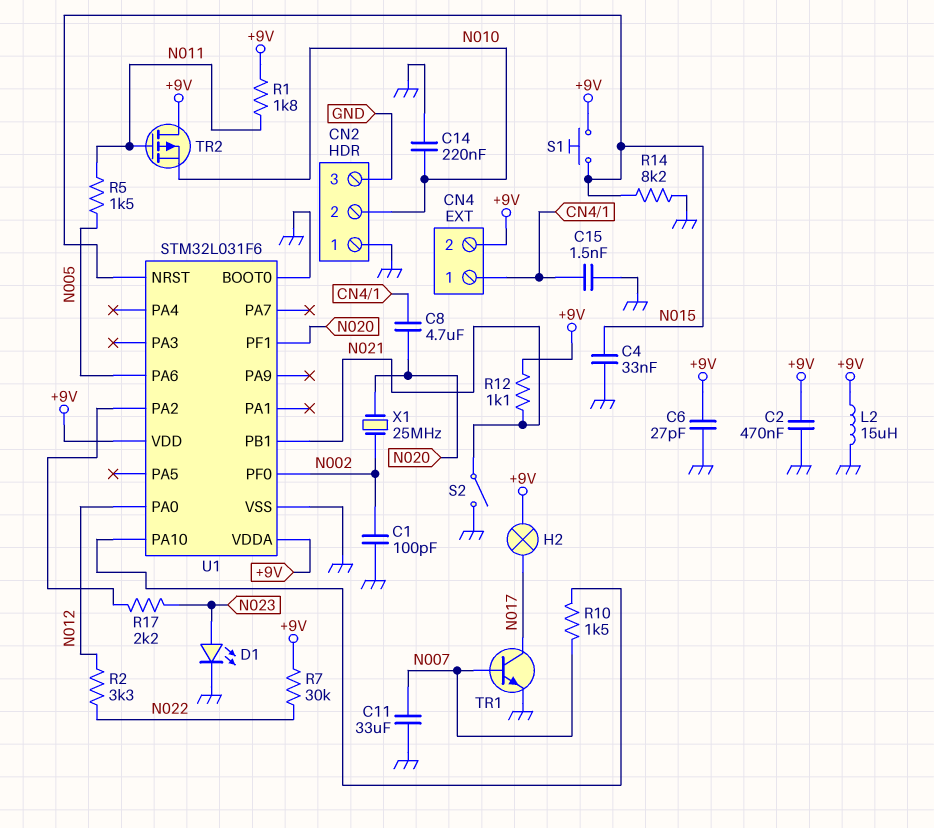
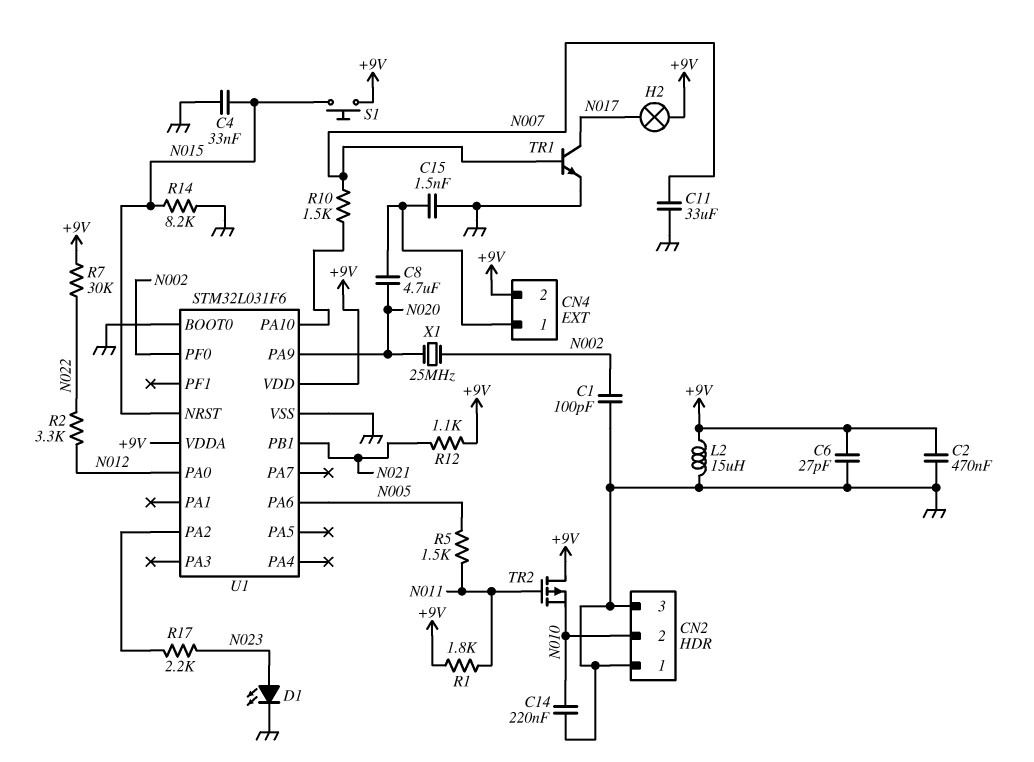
S2: switch (GND, N021) -> none
U1 pin PA9: none -> N020
U1 pin PF1: N020 -> none

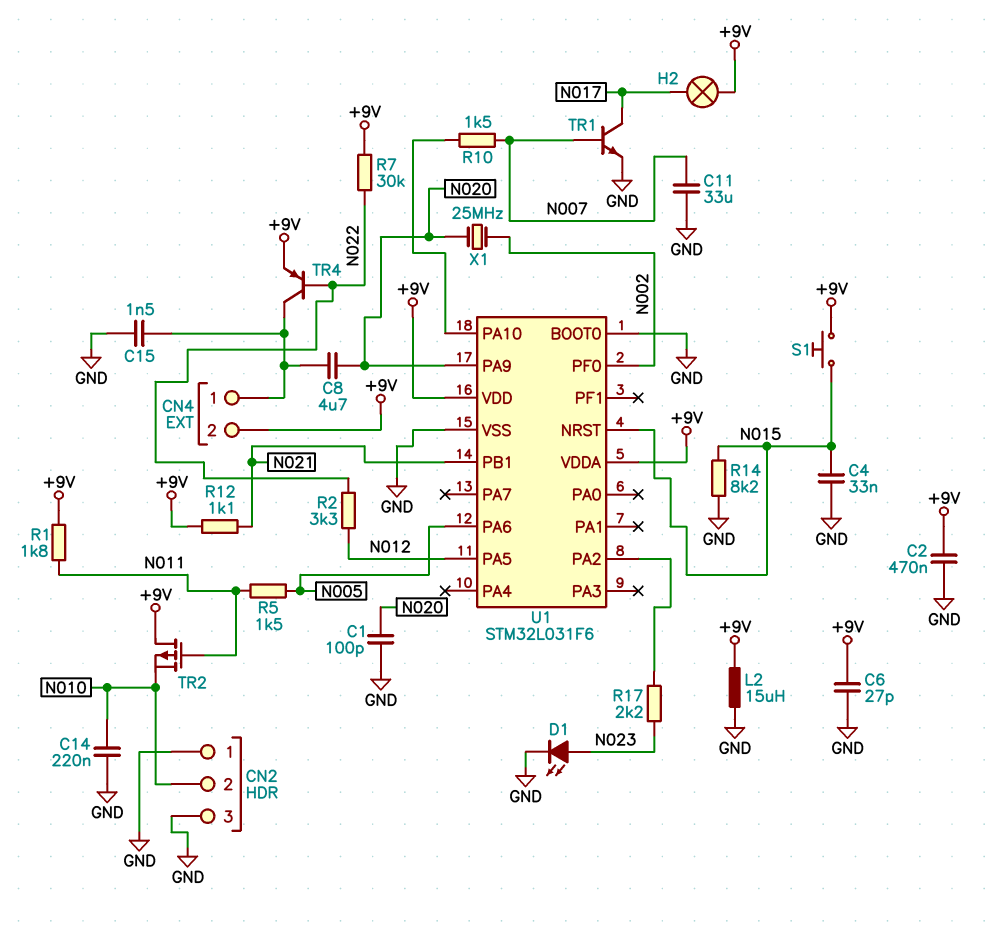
C1: 100pF (GND, N002) -> 100pF (GND, N020)
TR4: none -> PNP (B N022, C CN4/1, E +9V)
U1 pin PA0: N012 -> none
U1 pin PA5: none -> N012

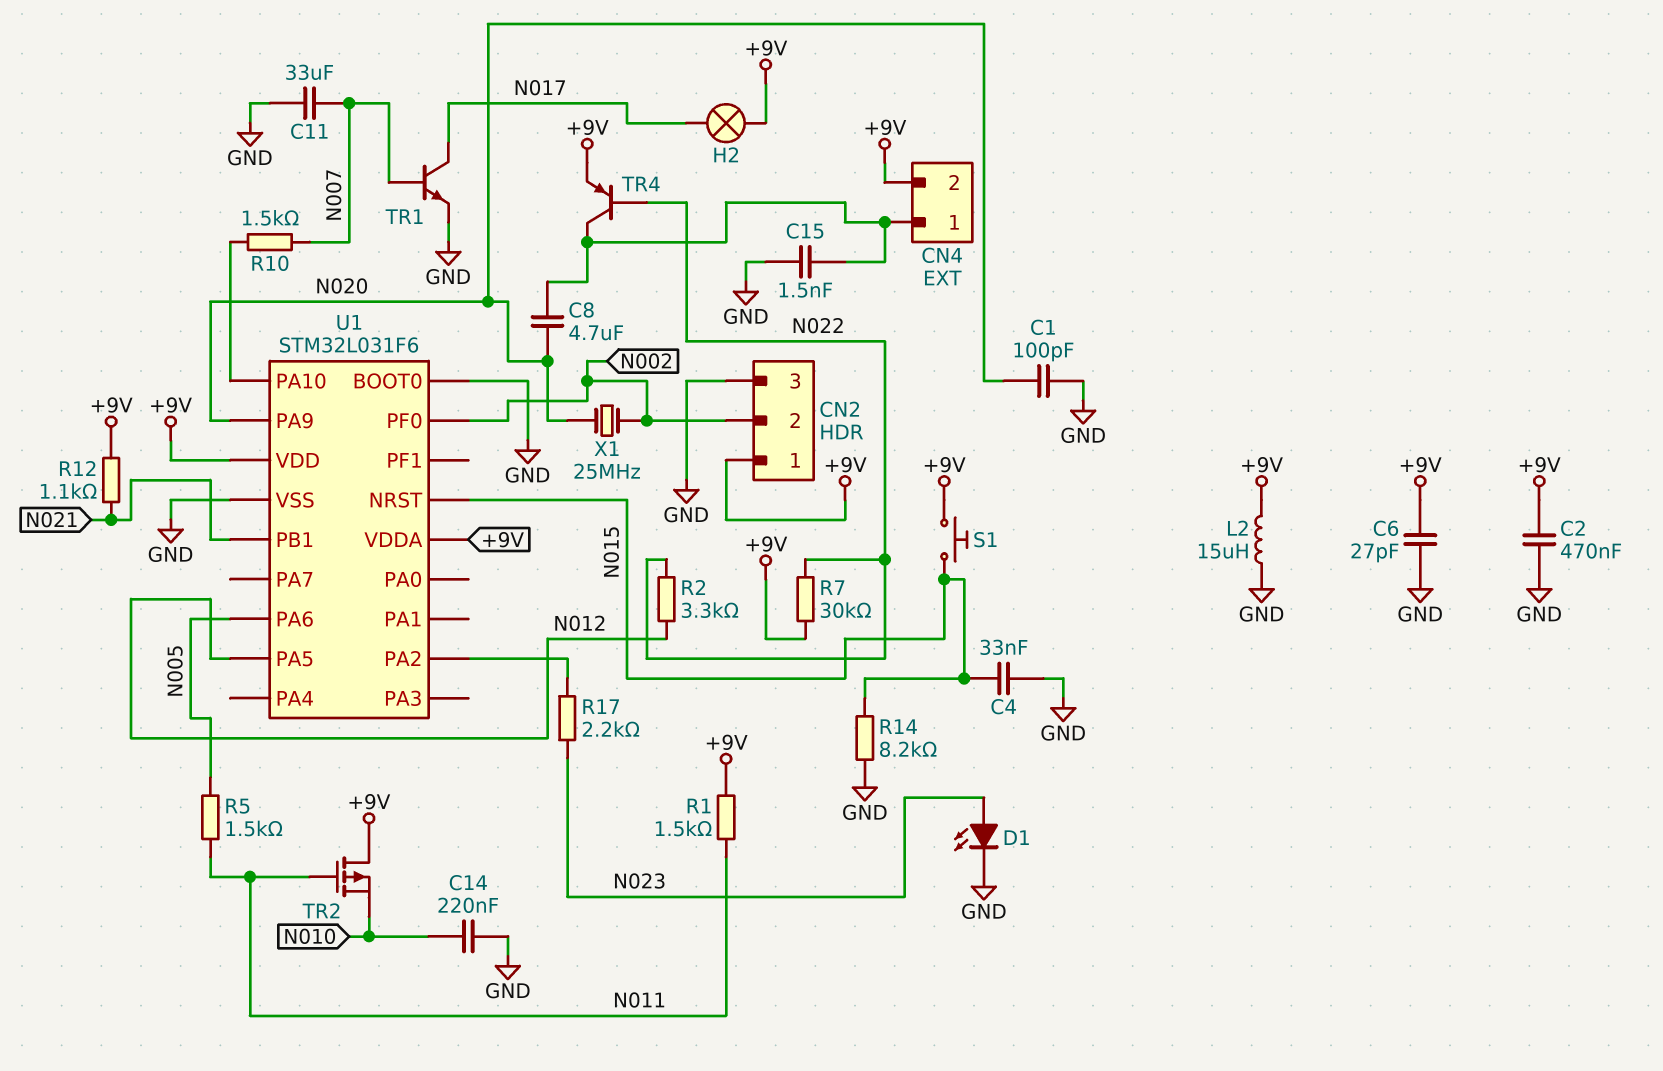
CN2 pin 1: GND -> +9V
CN2 pin 2: N010 -> N002
R1: 1.8k (+9V, N011) -> 1.5k (+9V, N011)

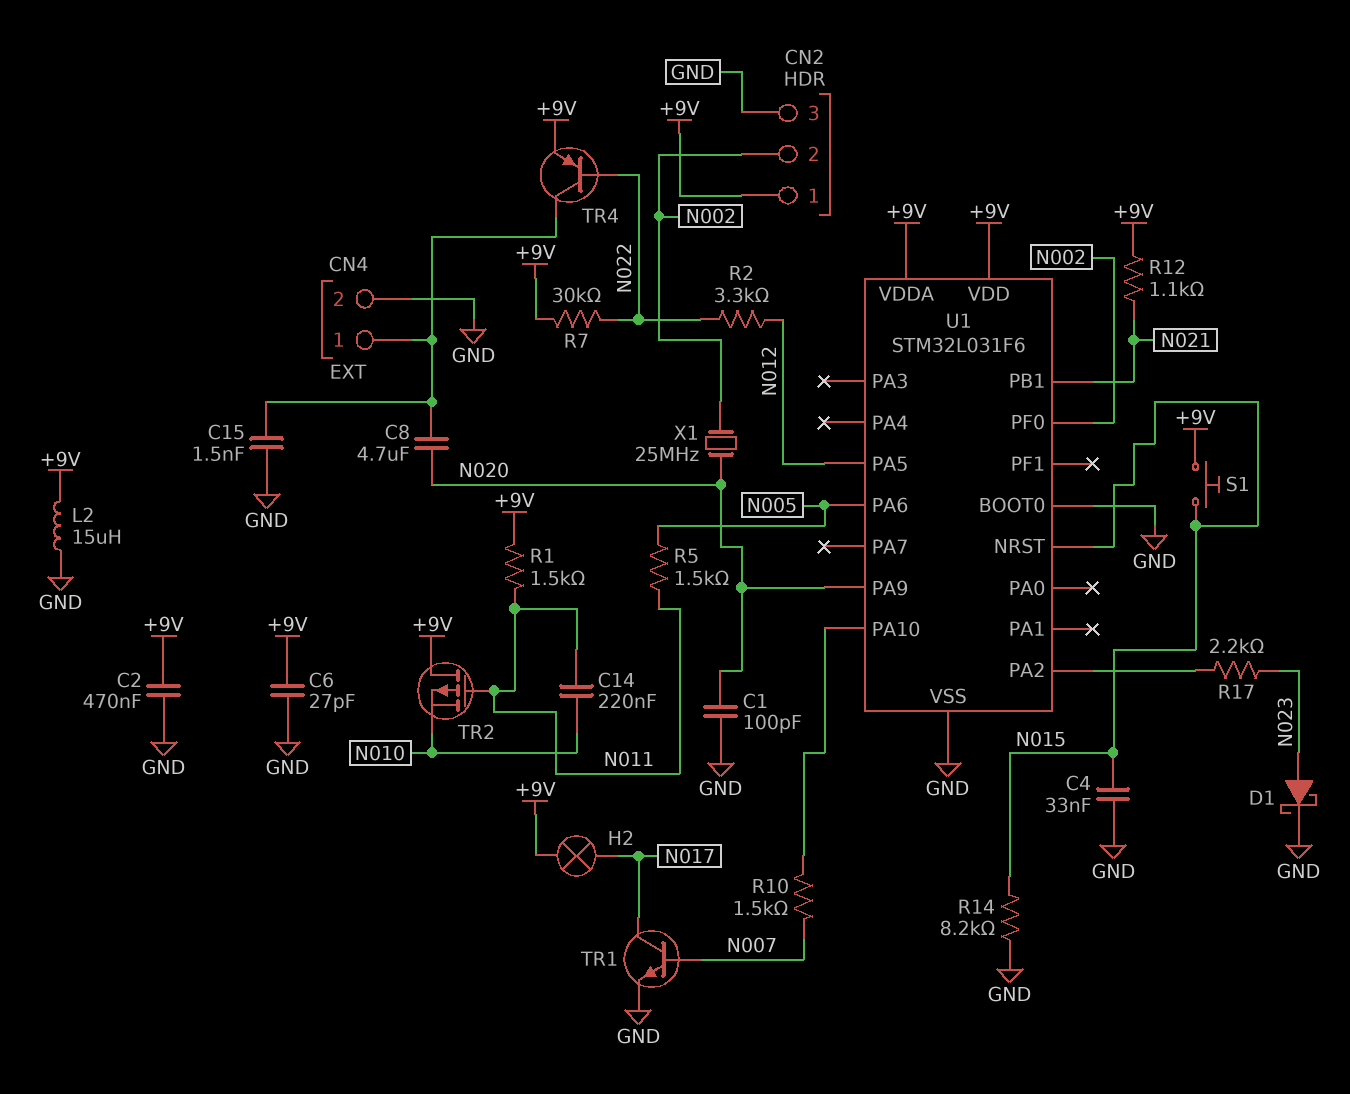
C11: 33uF (GND, N007) -> none
C14: 220nF (GND, N010) -> 220nF (N010, N011)
CN4 pin 2: +9V -> GND
D1: LED (A N023, K GND) -> schottky (A N023, K GND)

